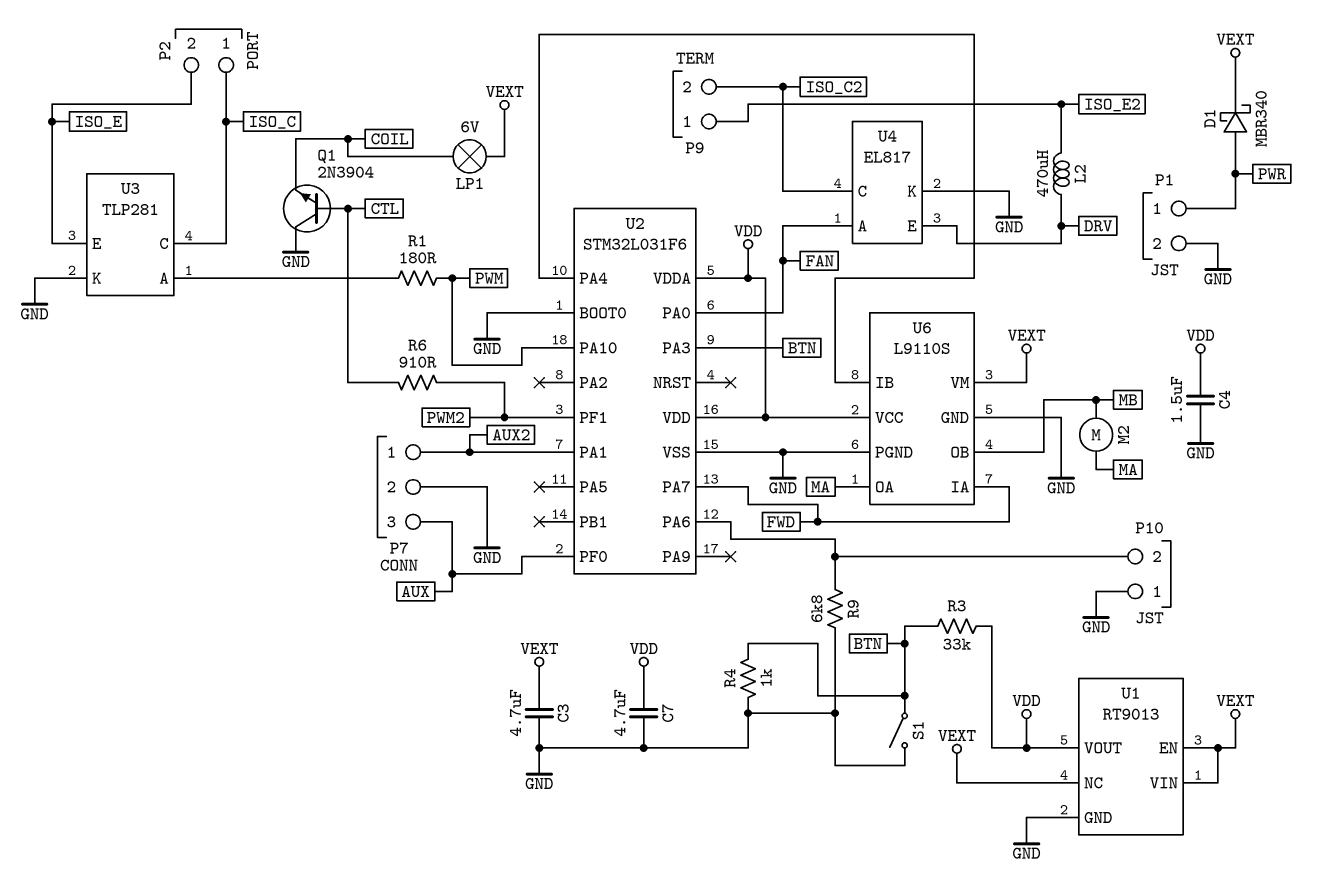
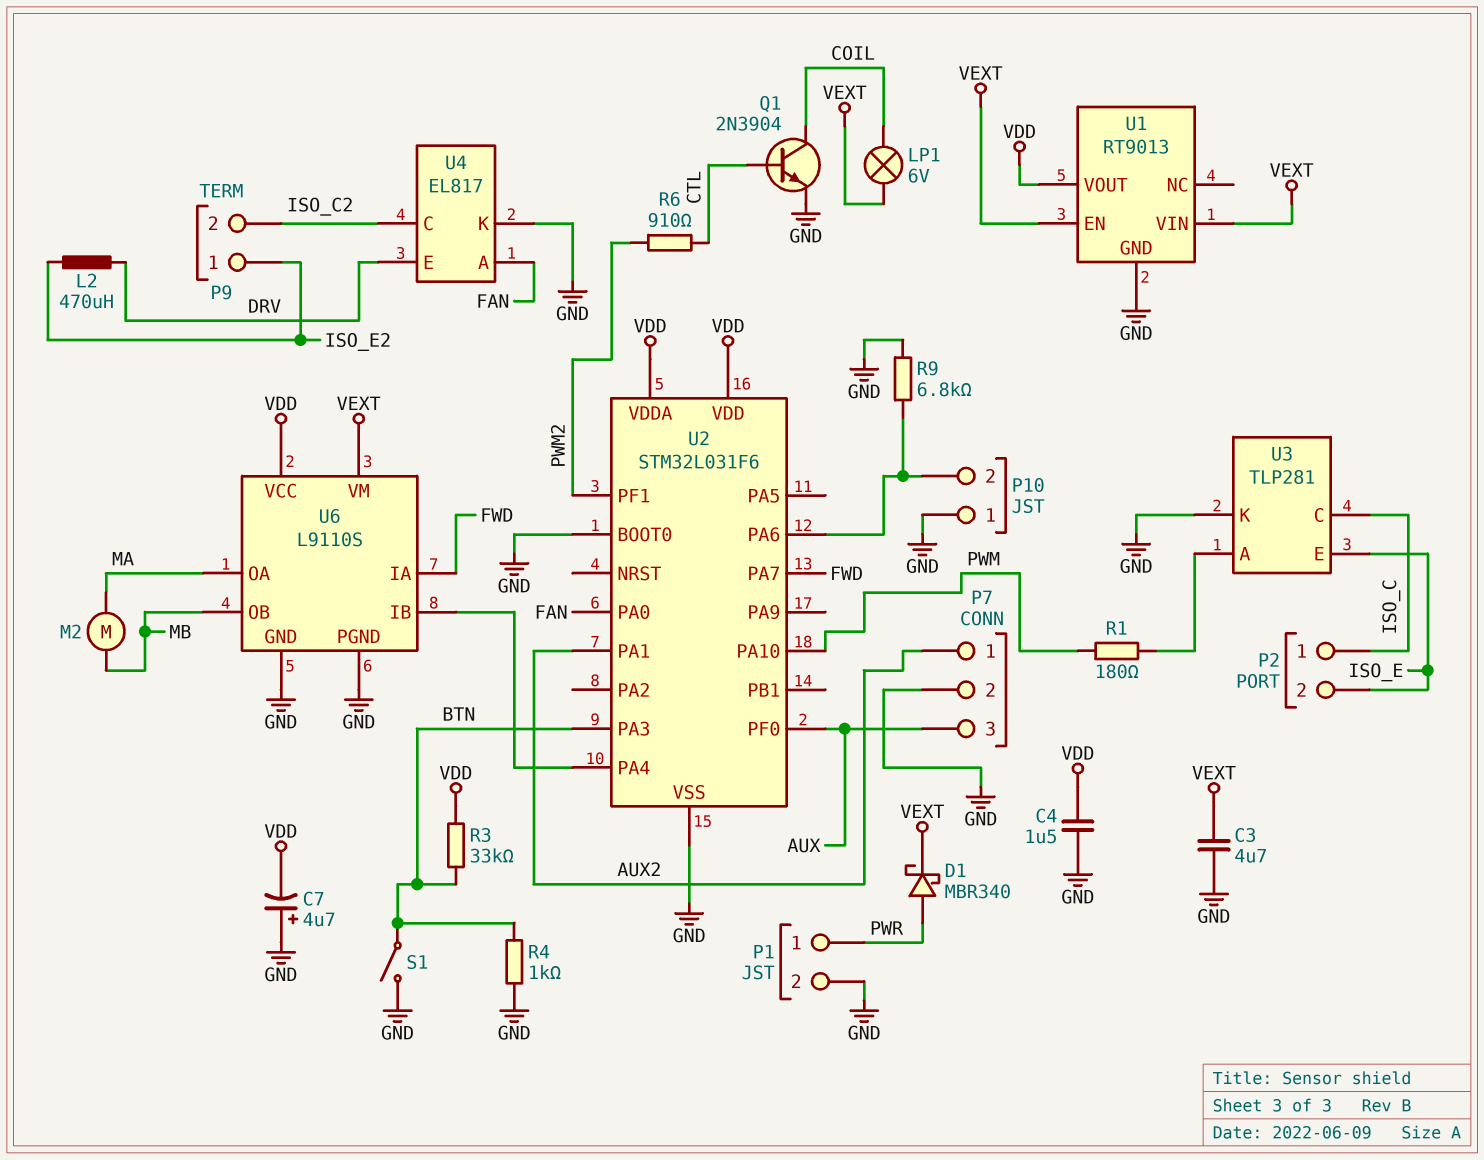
C7: 4.7uF (GND, VDD) -> 4.7uF (plus GND, minus VDD)
Q1: NPN 2N3904 (B CTL, C GND, E COIL) -> NPN 2N3904 (B CTL, C COIL, E GND)
U1 pin NC: VEXT -> none

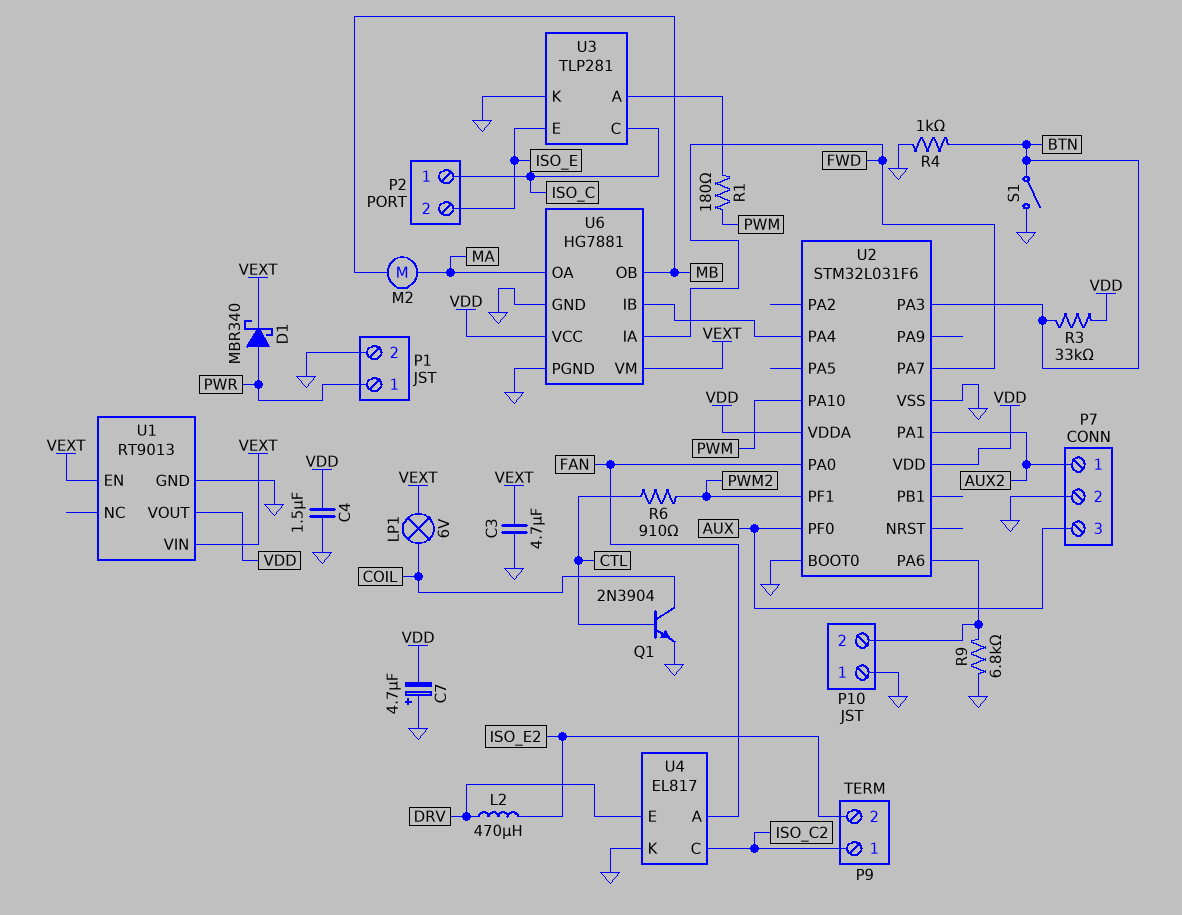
P9 pin 1: ISO_E2 -> ISO_C2
P9 pin 2: ISO_C2 -> ISO_E2
U6: L9110S -> HG7881

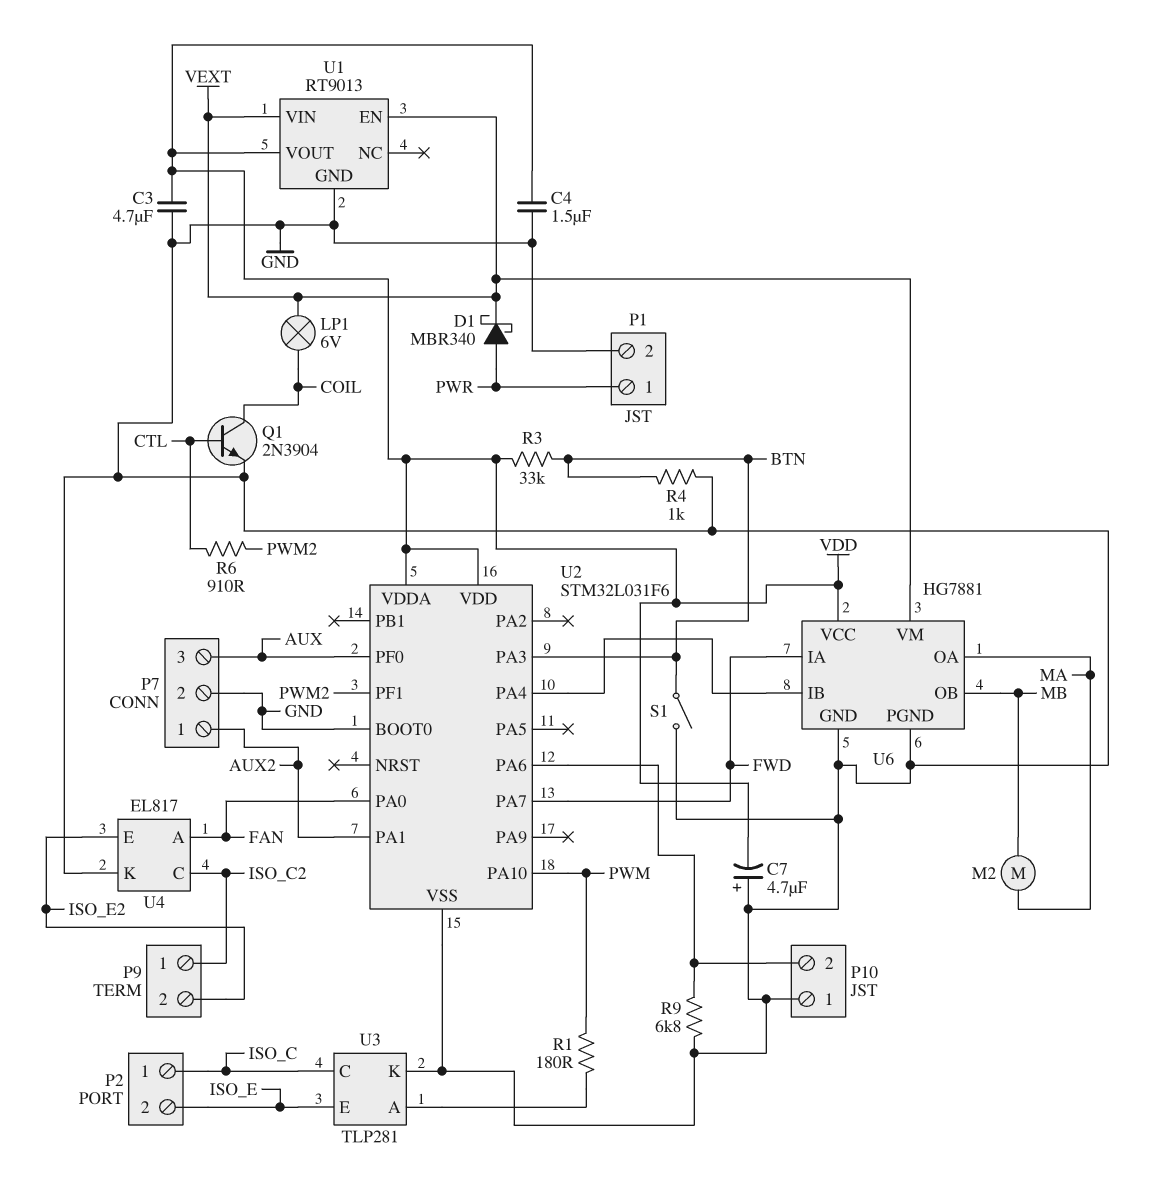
C3: 4.7uF (GND, VEXT) -> 4.7uF (GND, VDD)
L2: 470uH (DRV, ISO_E2) -> none
U4 pin E: DRV -> ISO_E2

